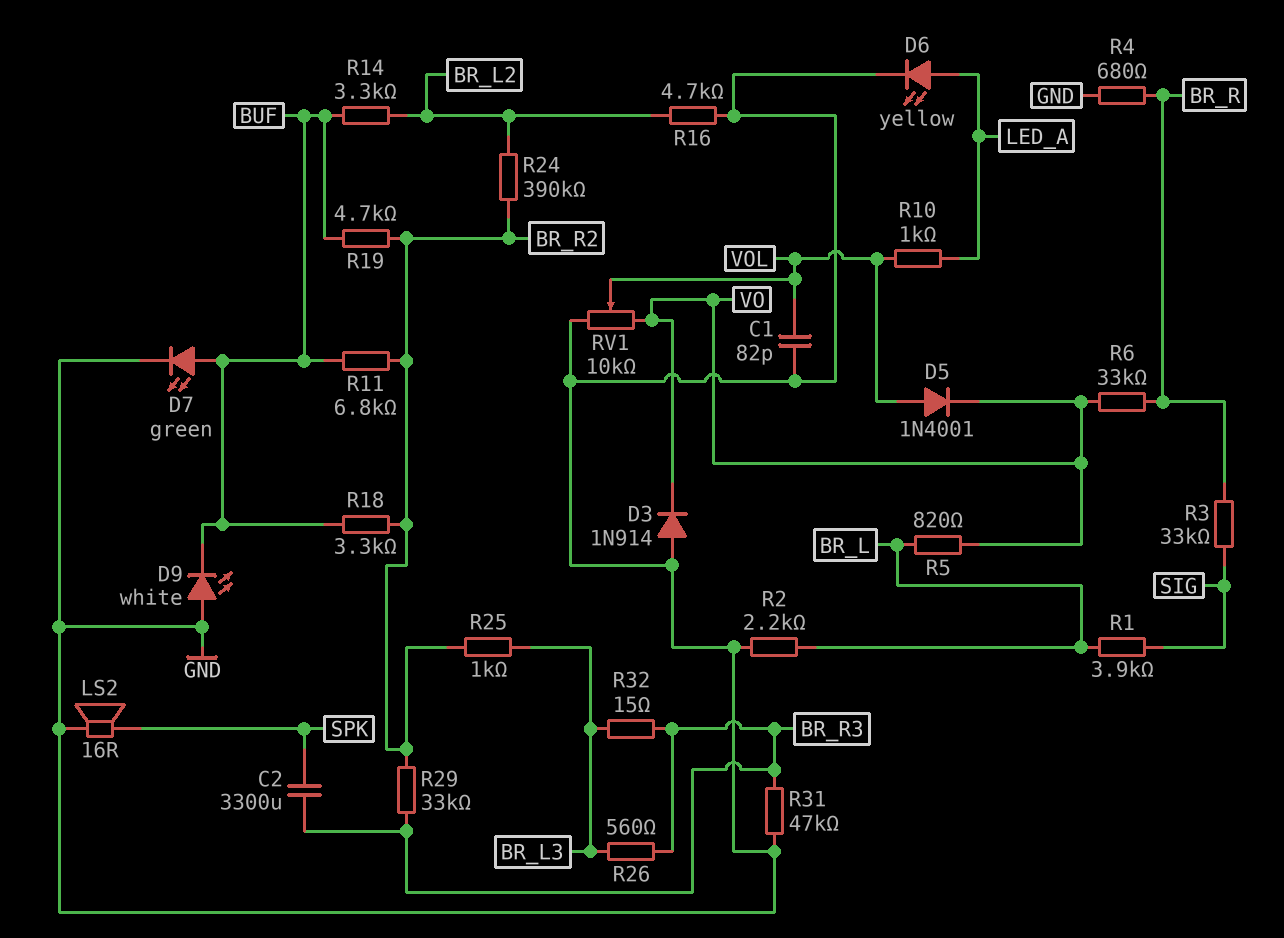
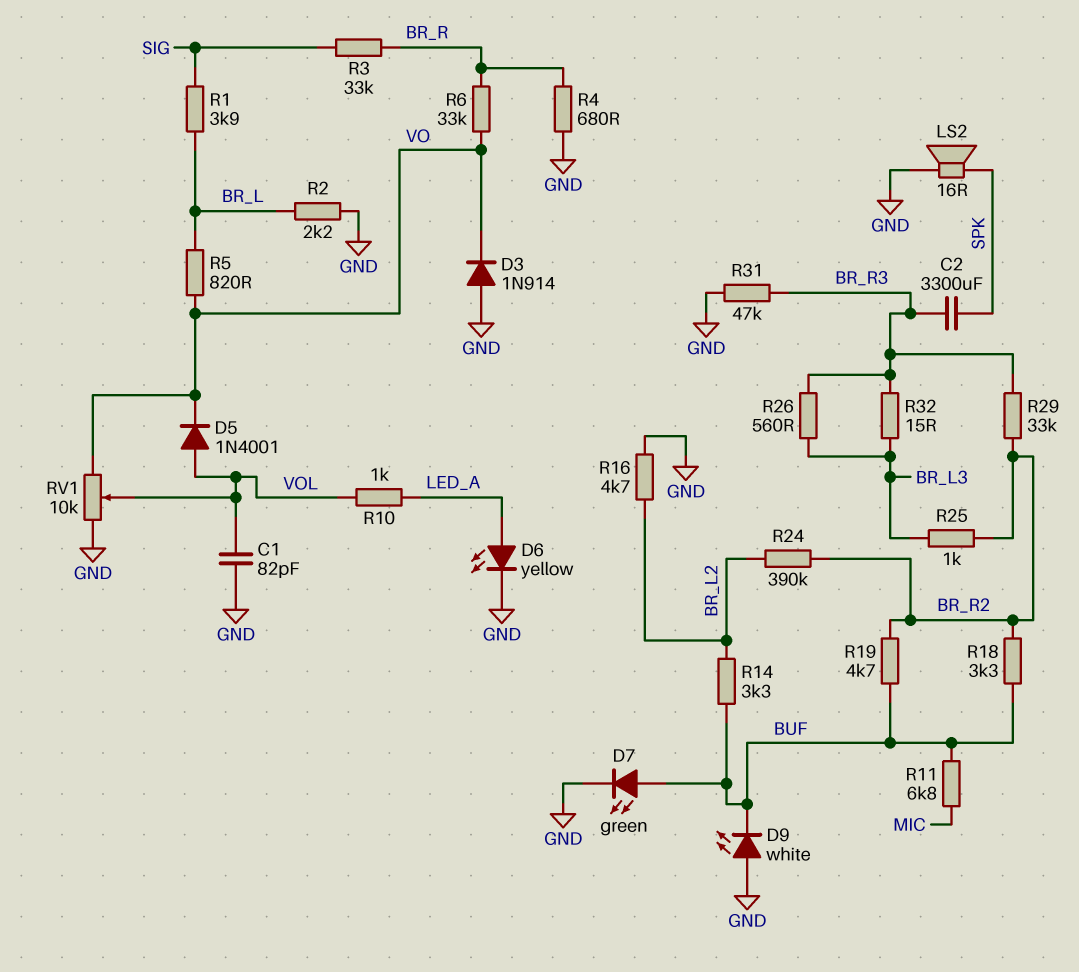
R11: 6.8k (BR_R2, BUF) -> 6.8k (BUF, MIC)

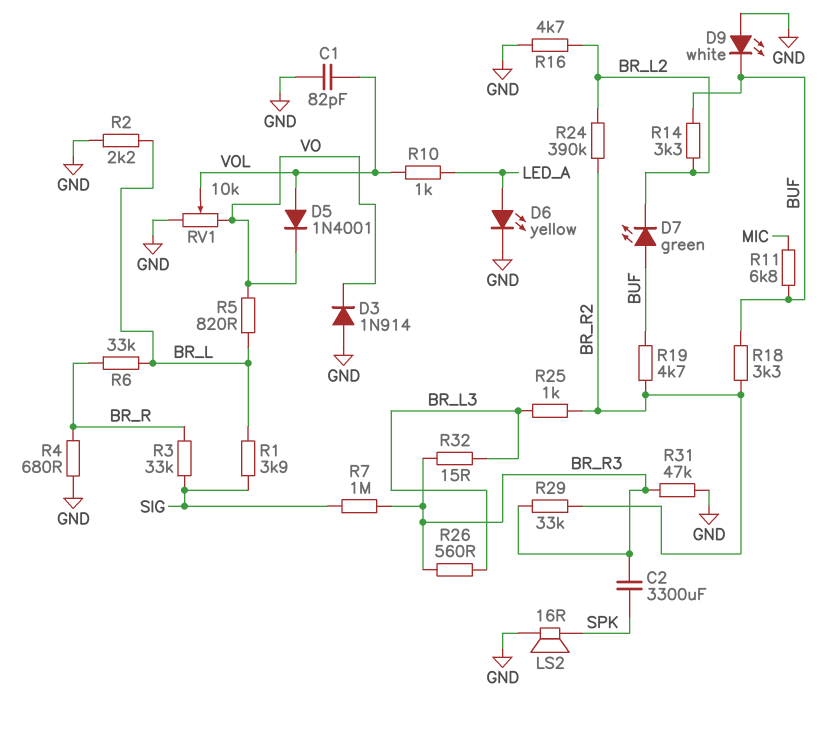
D7: LED green (A BUF, K GND) -> LED green (A BUF, K BR_L2)
R6: 33k (BR_R, VO) -> 33k (BR_L, BR_R)
R7: none -> 1M (BR_R3, SIG)

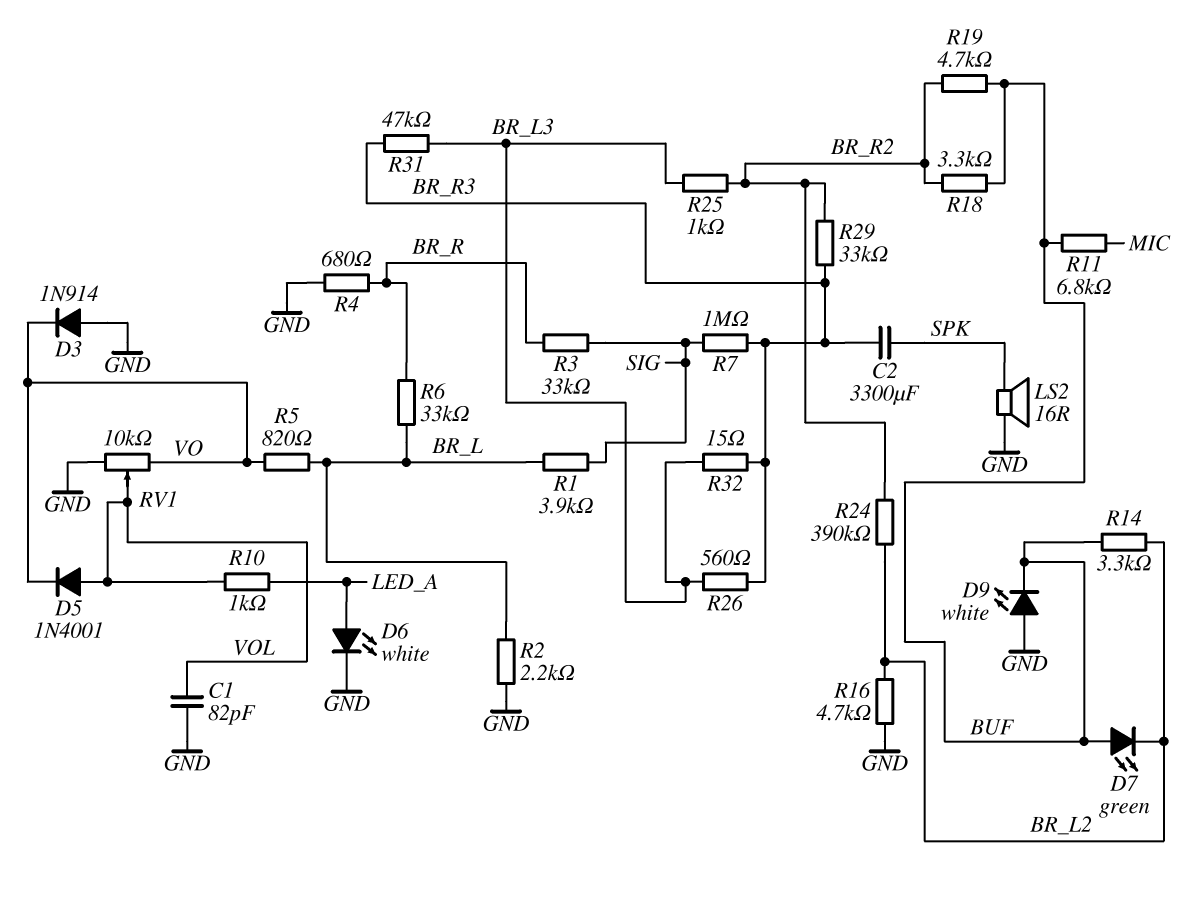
D6: LED yellow (A LED_A, K GND) -> LED white (A LED_A, K GND)
R31: 47k (BR_R3, GND) -> 47k (BR_L3, BR_R3)

